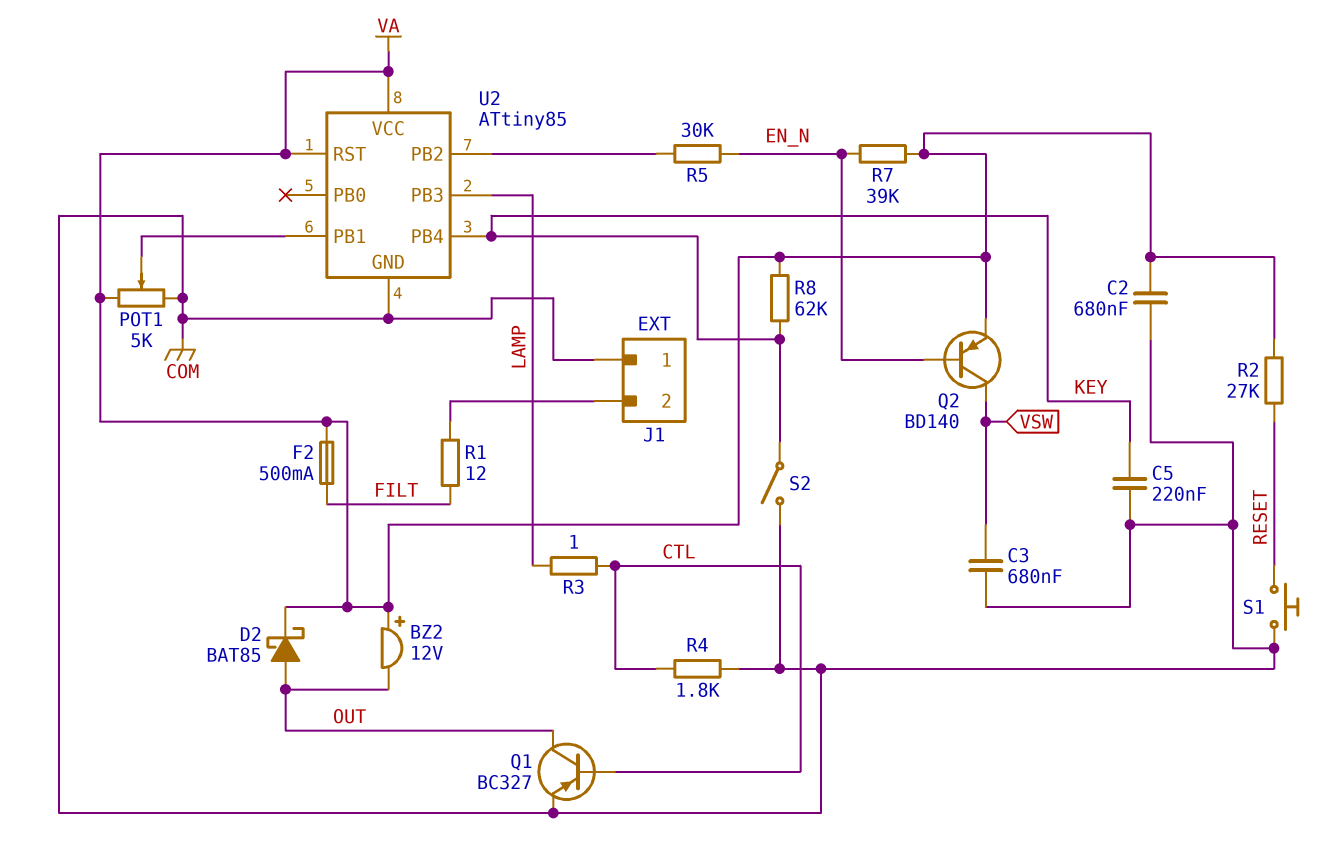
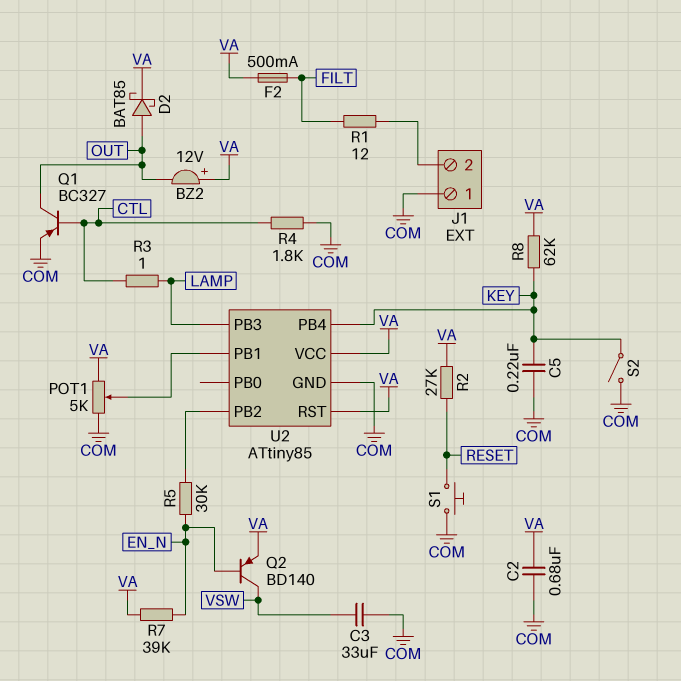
C3: 680nF (COM, VSW) -> 33uF (COM, VSW)

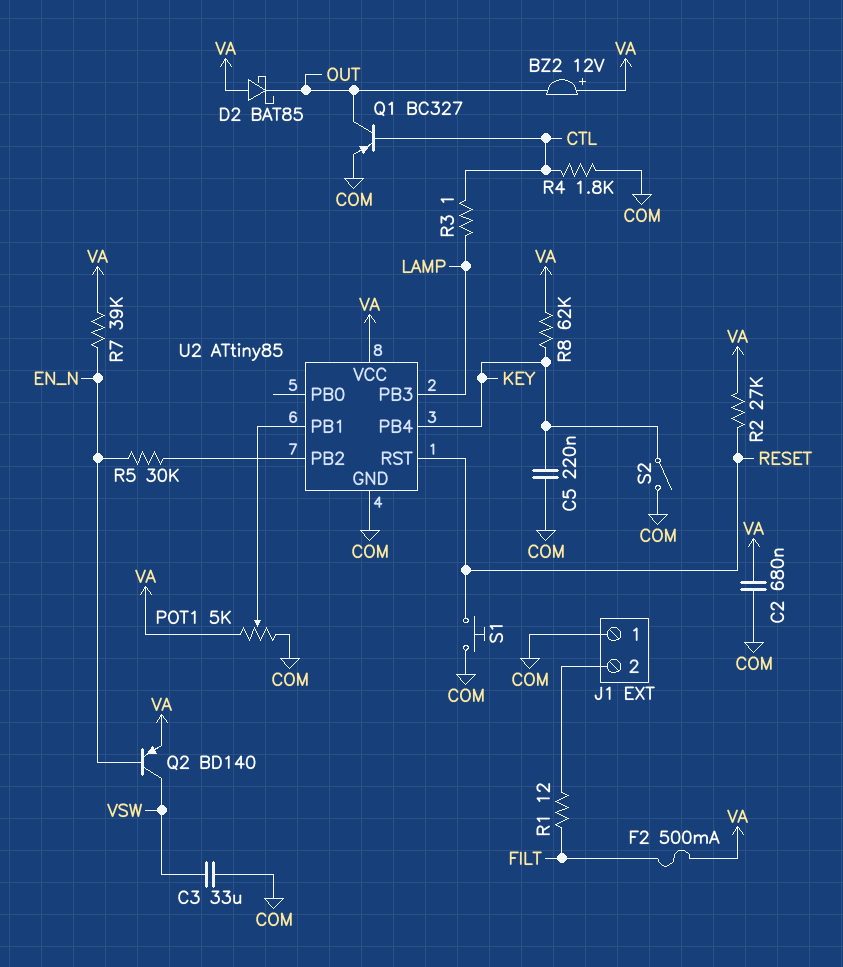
D2: schottky BAT85 (A OUT, K VA) -> schottky BAT85 (A VA, K OUT)
U2 pin RST: VA -> RESET

